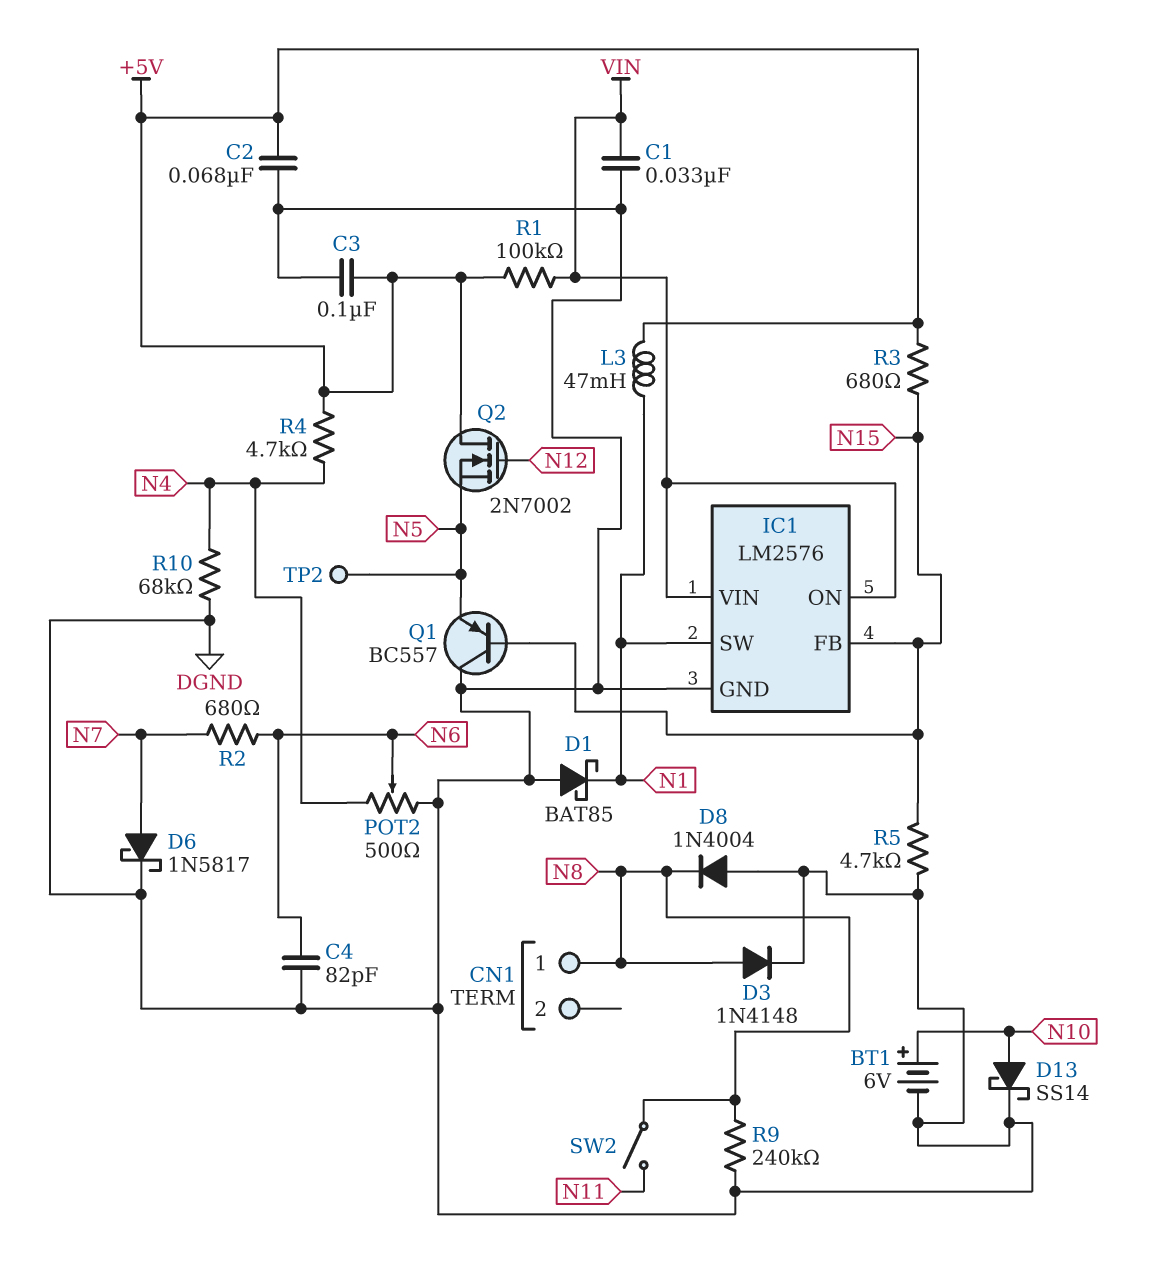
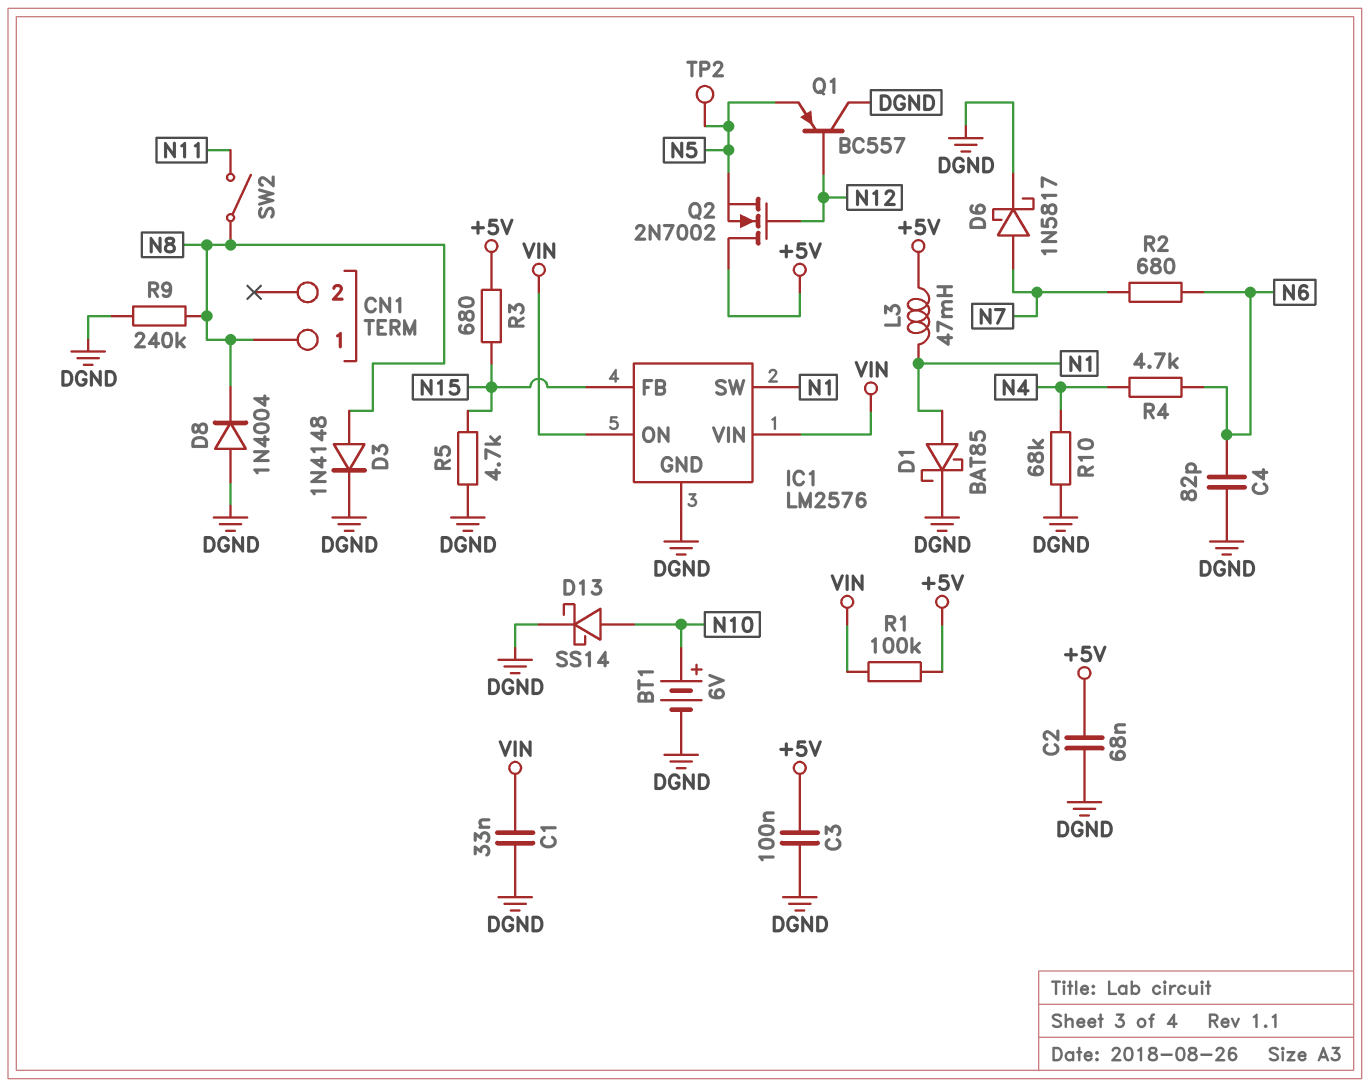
D1: schottky BAT85 (A DGND, K N1) -> schottky BAT85 (A N1, K DGND)
POT2: 500 (DGND, N4, wiper N6) -> none
Q1: PNP BC557 (B N15, C DGND, E N5) -> PNP BC557 (B N12, C DGND, E N5)
R4: 4.7k (+5V, N4) -> 4.7k (N4, N6)

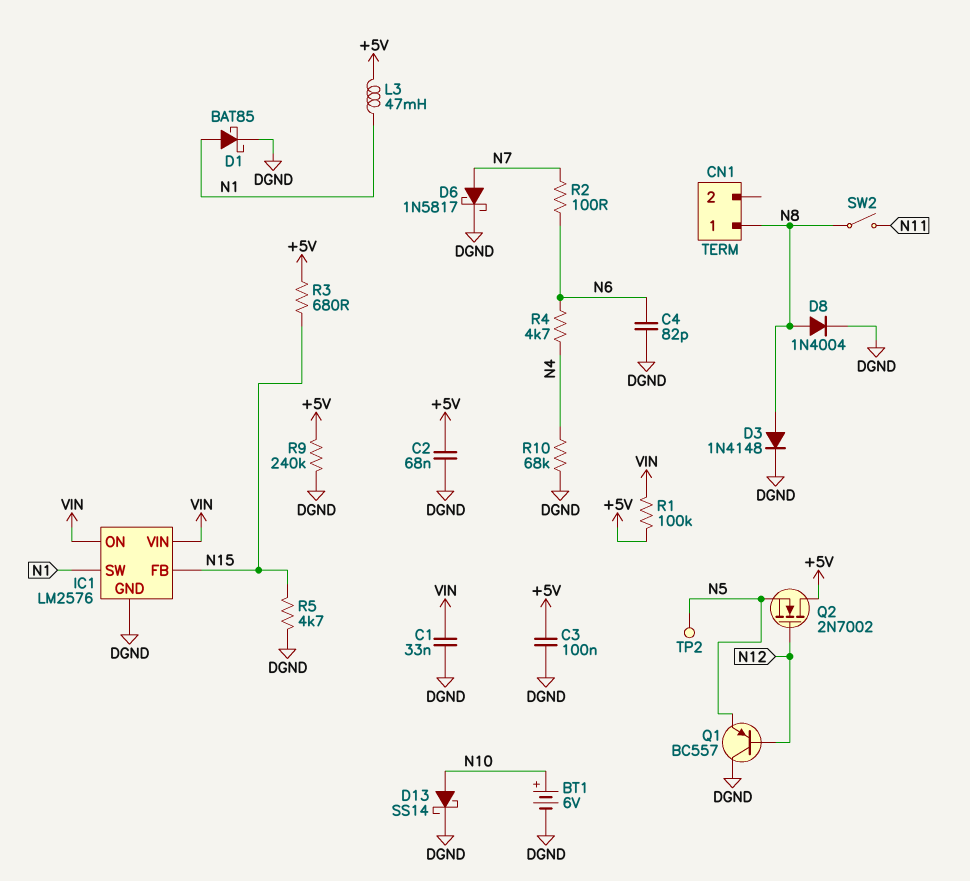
D8: diode 1N4004 (A DGND, K N8) -> diode 1N4004 (A N8, K DGND)
R2: 680 (N6, N7) -> 100 (N6, N7)
R9: 240k (DGND, N8) -> 240k (+5V, DGND)

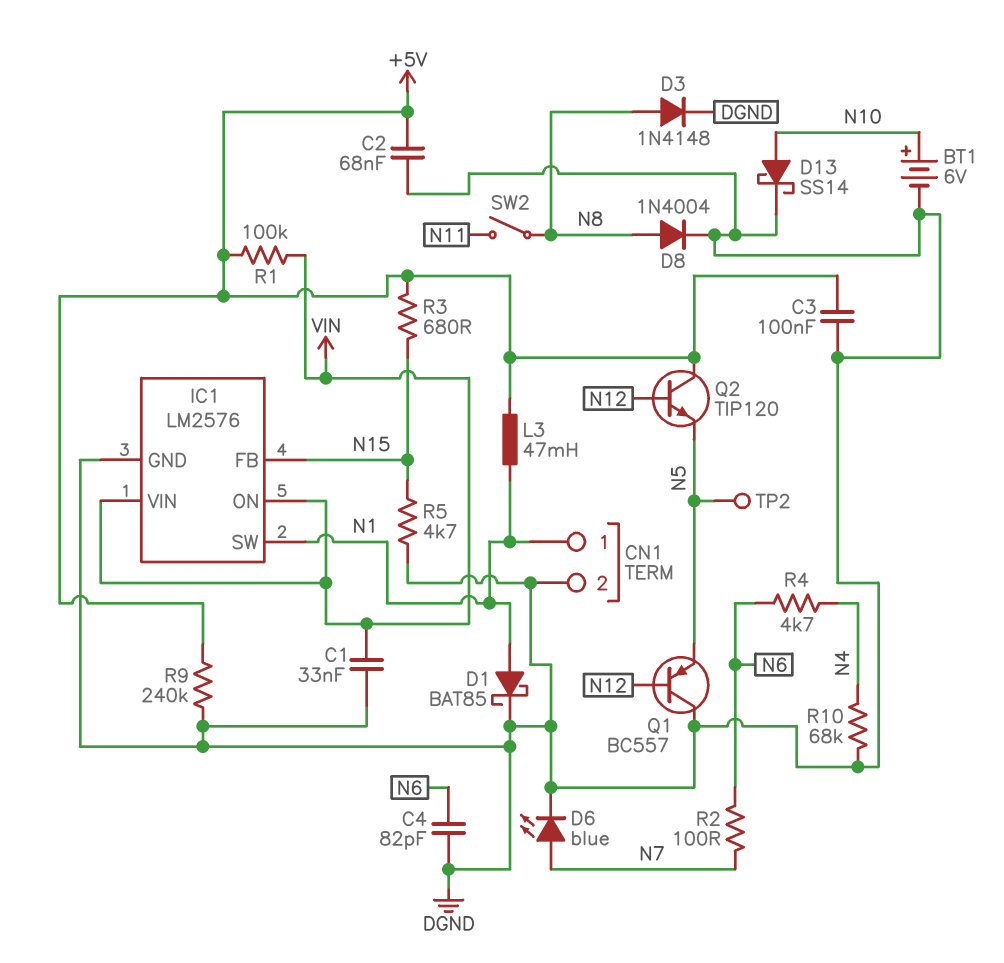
CN1 pin 1: N8 -> N1
CN1 pin 2: none -> DGND
D6: schottky 1N5817 (A N7, K DGND) -> LED blue (A N7, K DGND)
Q2: NMOS 2N7002 (G N12, D +5V, S N5) -> NPN TIP120 (B N12, C +5V, E N5)

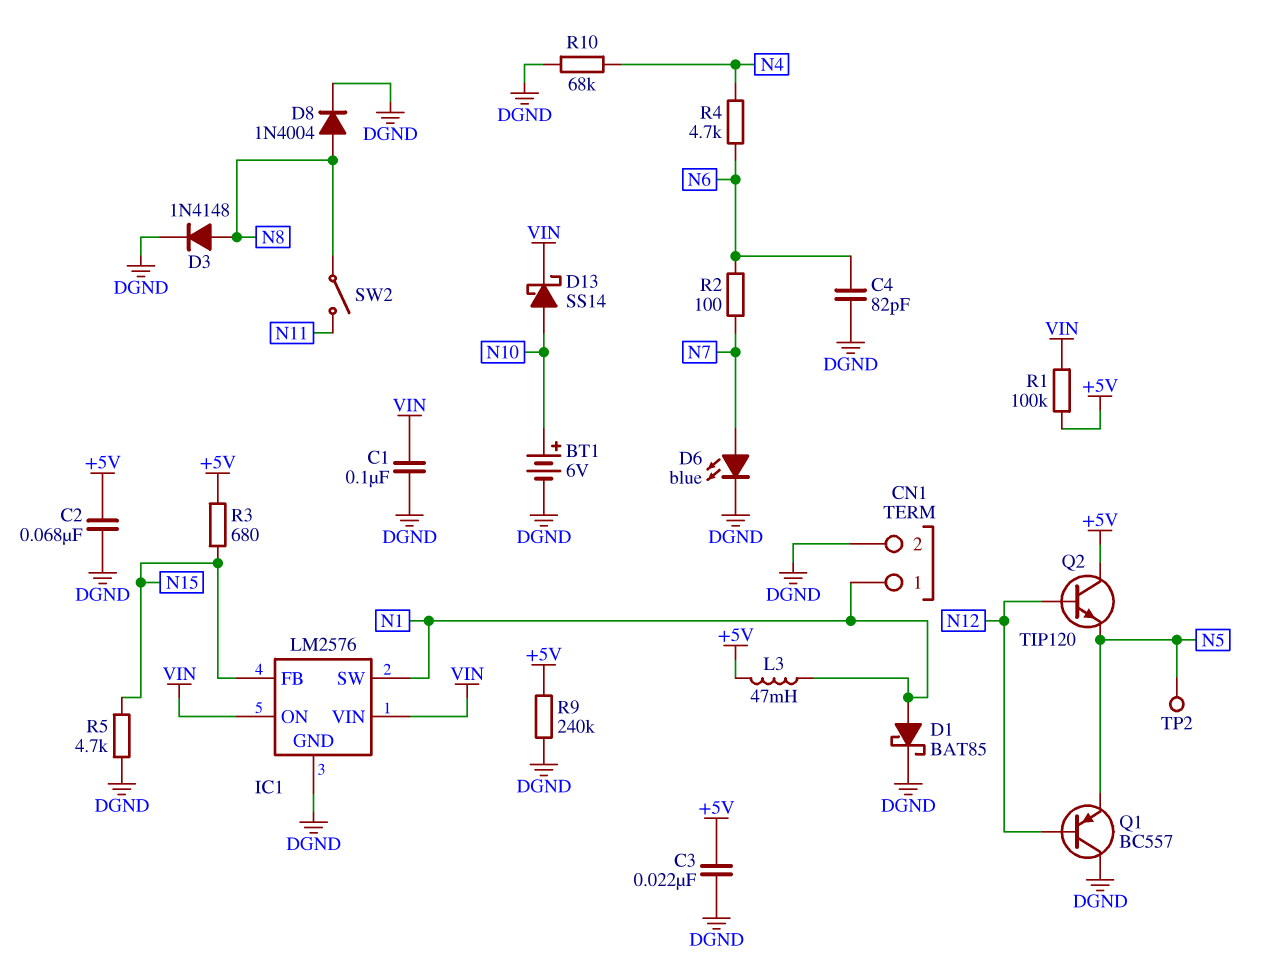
C1: 33nF (DGND, VIN) -> 100nF (DGND, VIN)
C3: 100nF (+5V, DGND) -> 22nF (+5V, DGND)
D13: schottky SS14 (A N10, K DGND) -> schottky SS14 (A N10, K VIN)

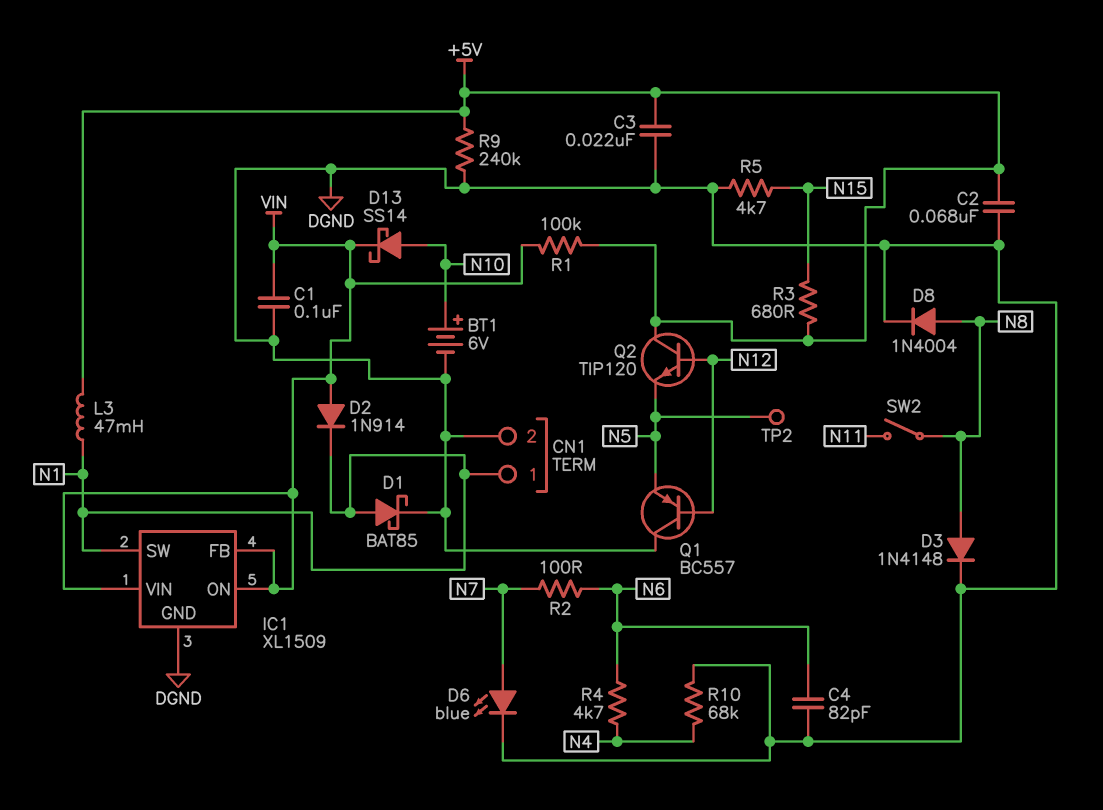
D2: none -> diode 1N914 (A VIN, K N1)
IC1: LM2576 -> XL1509
IC1 pin FB: N15 -> VIN

